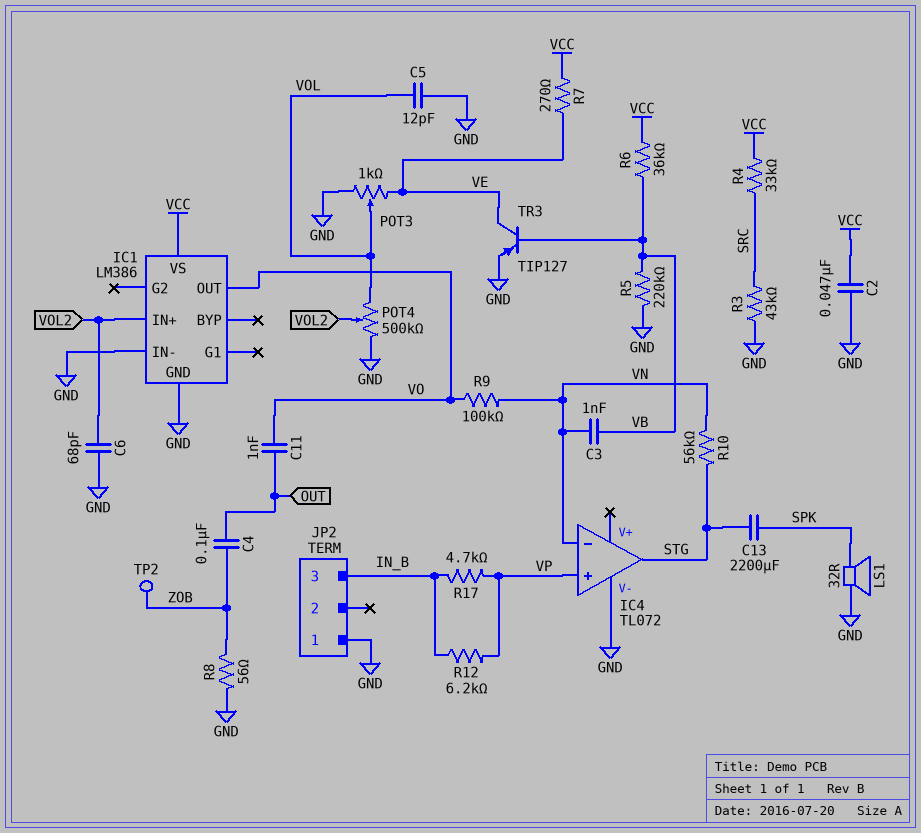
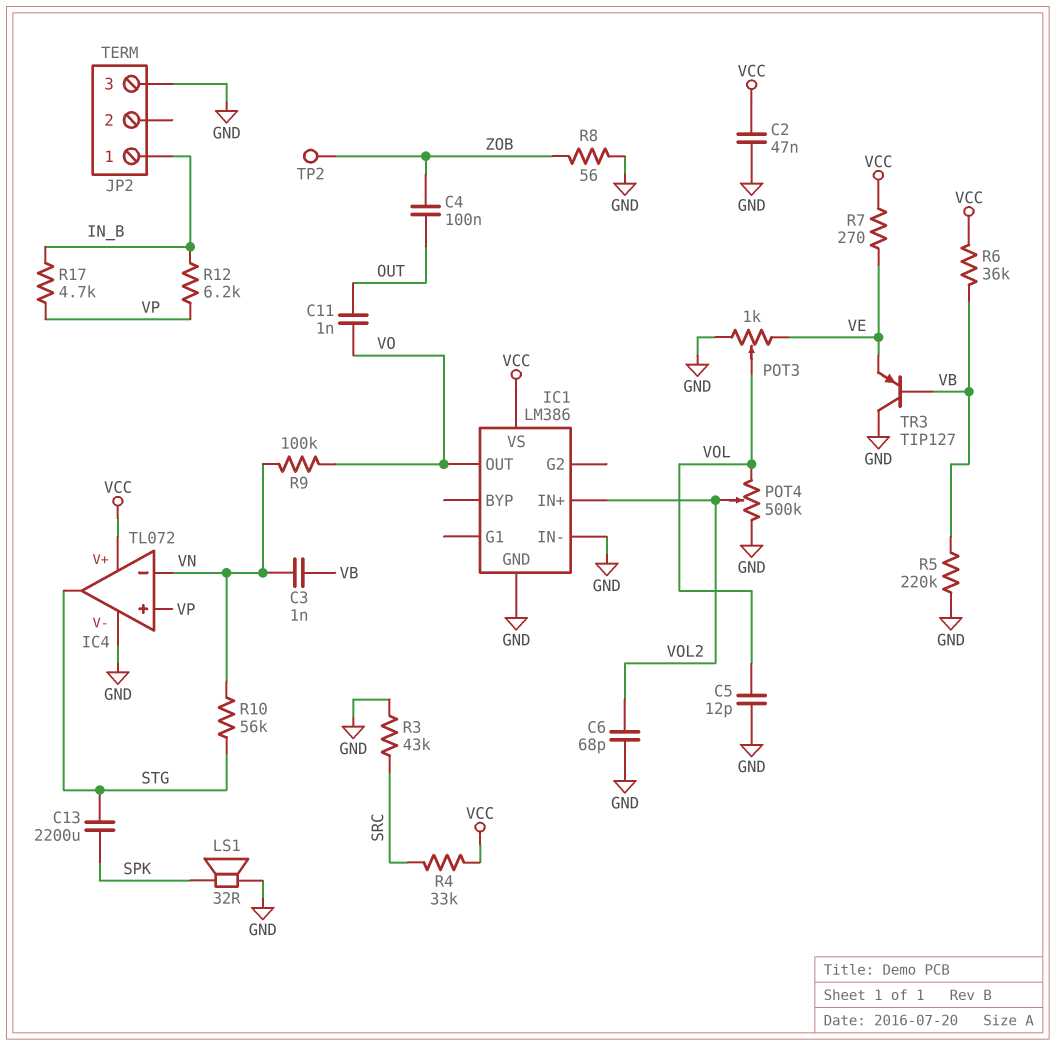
IC4 pin V+: none -> VCC
JP2 pin 1: GND -> IN_B
JP2 pin 3: IN_B -> GND
TR3: PNP TIP127 (B VB, C VE, E GND) -> PNP TIP127 (B VB, C GND, E VE)

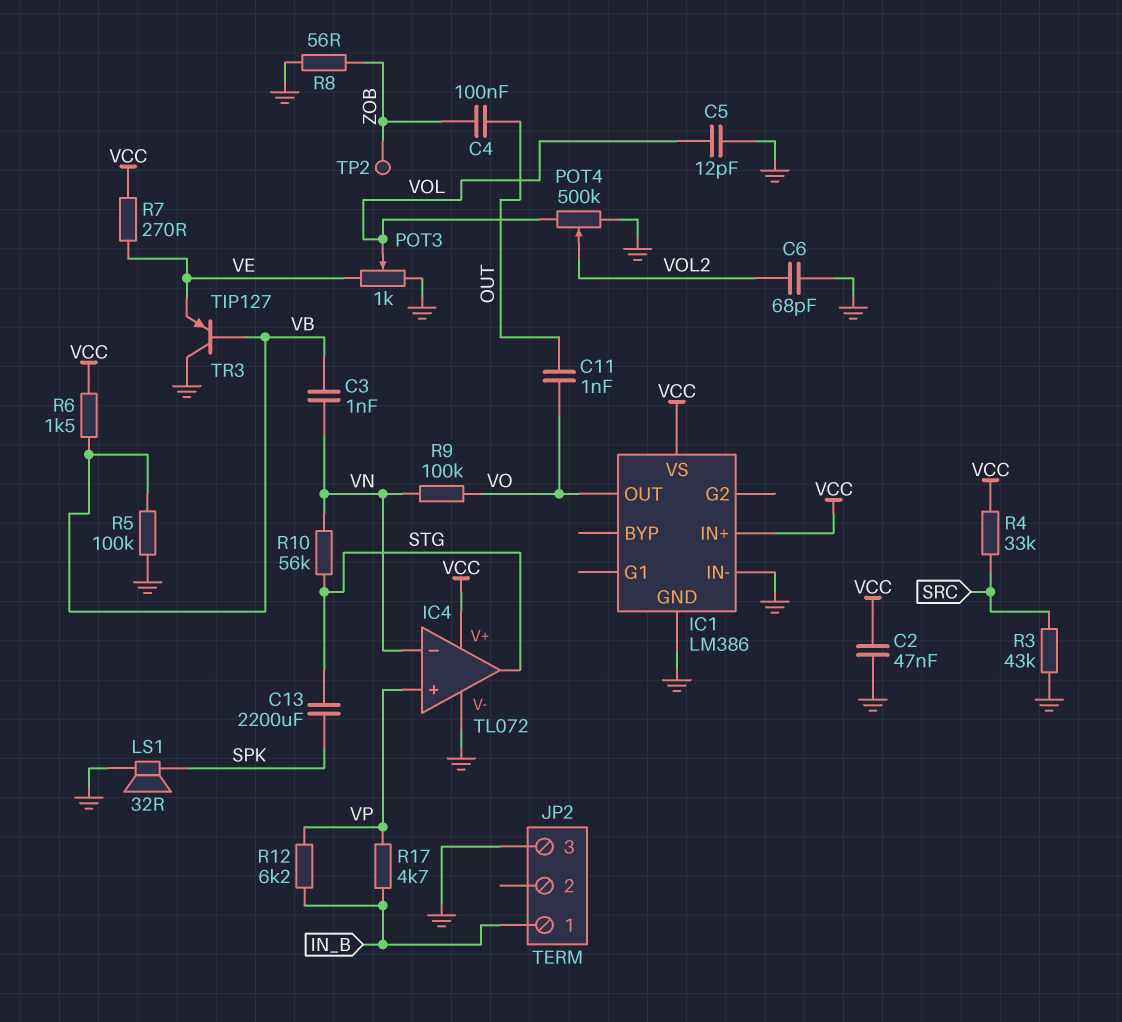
IC1 pin IN+: VOL2 -> VCC
R5: 220k (GND, VB) -> 100k (GND, VB)
R6: 36k (VB, VCC) -> 1.5k (VB, VCC)

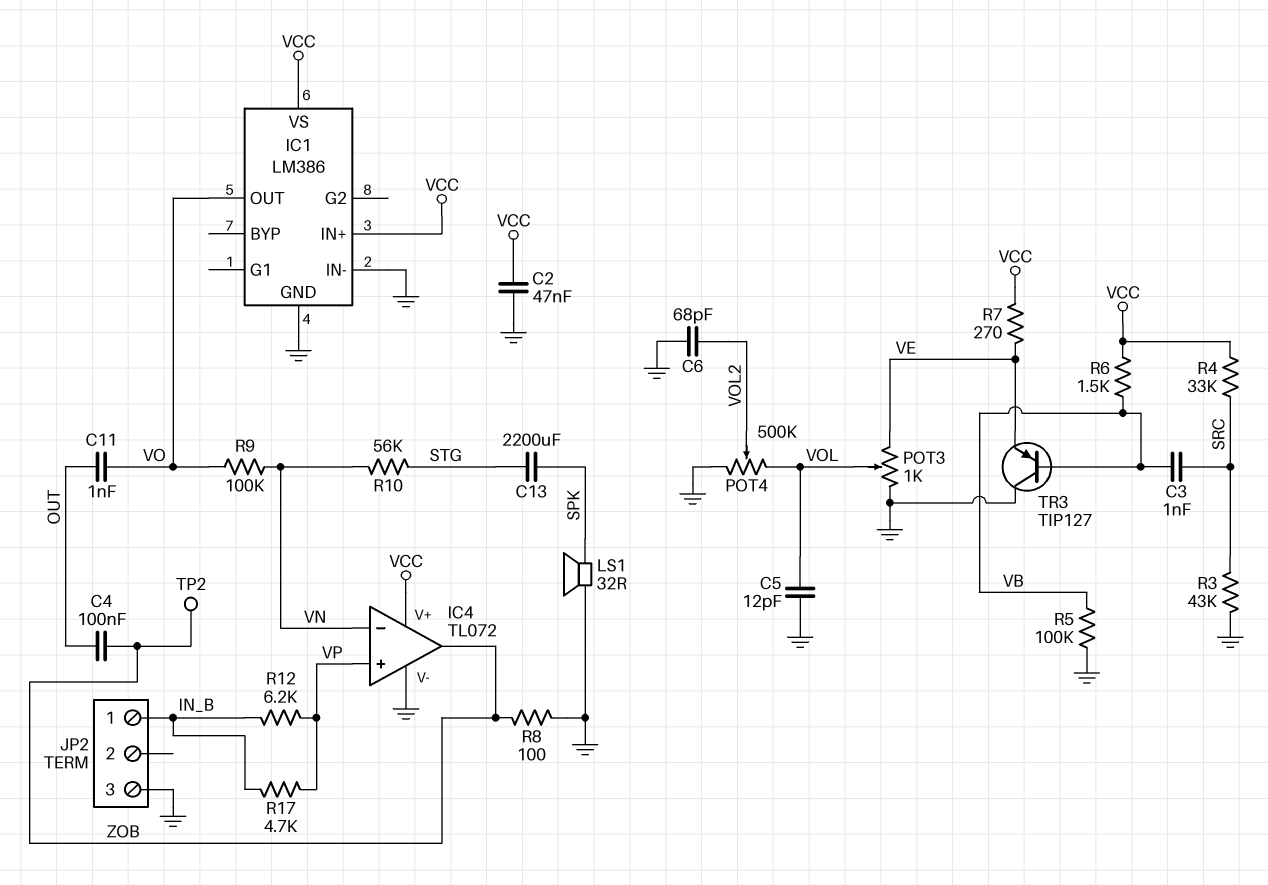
C3: 1nF (VB, VN) -> 1nF (SRC, VB)
IC4 pin out: STG -> ZOB
R8: 56 (GND, ZOB) -> 100 (GND, ZOB)

